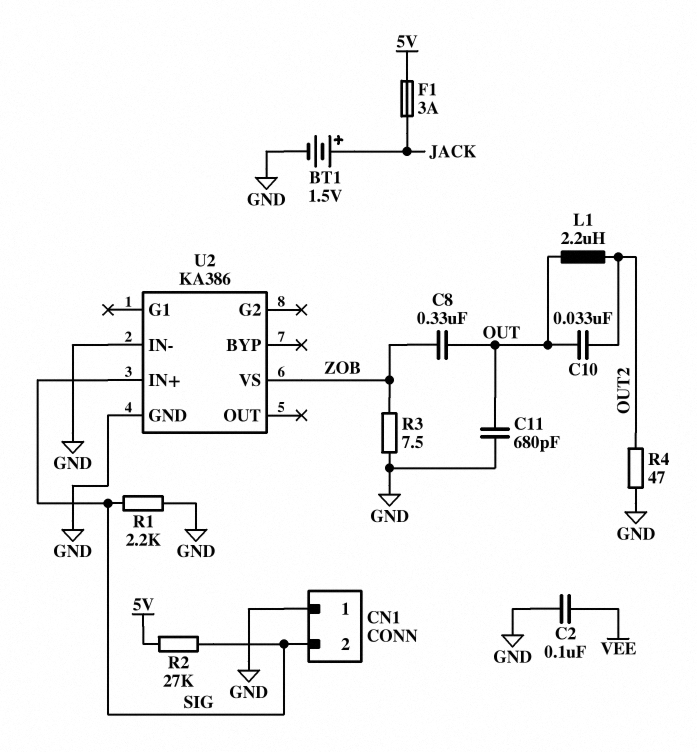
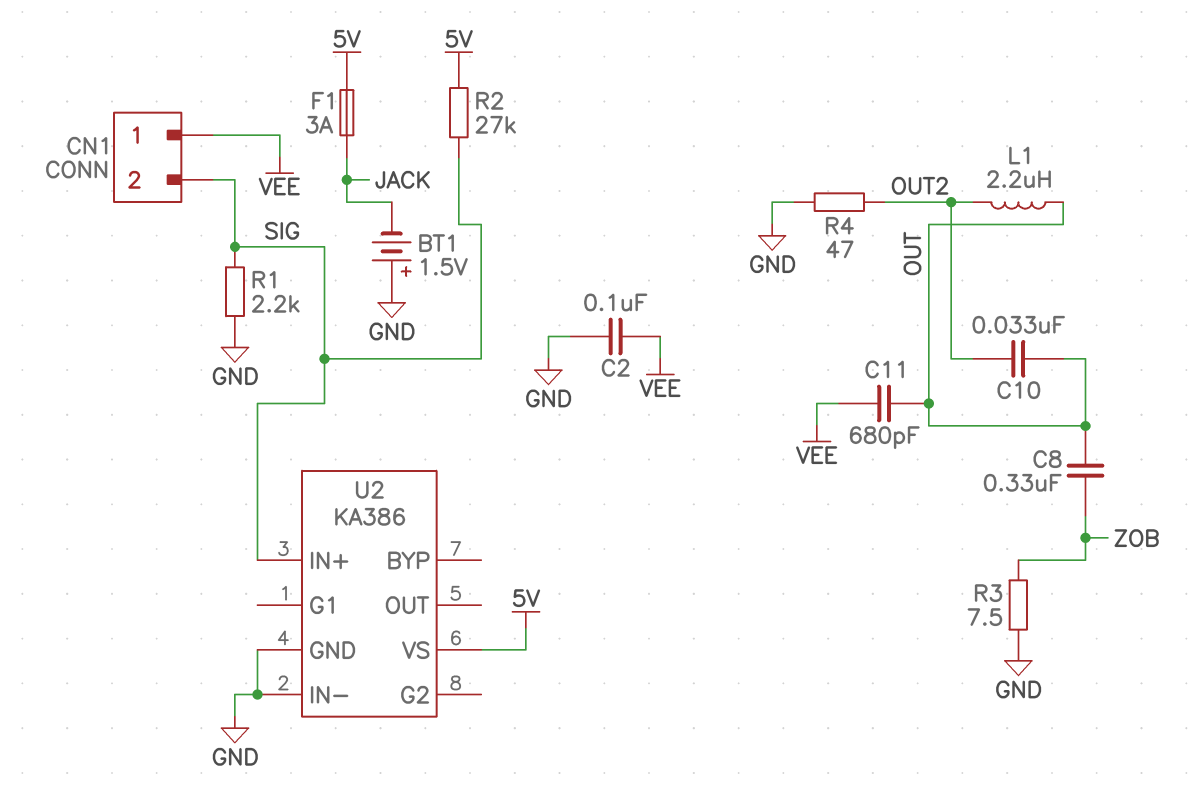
BT1: 1.5V (plus JACK, minus GND) -> 1.5V (plus GND, minus JACK)
C11: 680pF (GND, OUT) -> 680pF (OUT, VEE)
CN1 pin 1: GND -> VEE
U2 pin VS: ZOB -> 5V

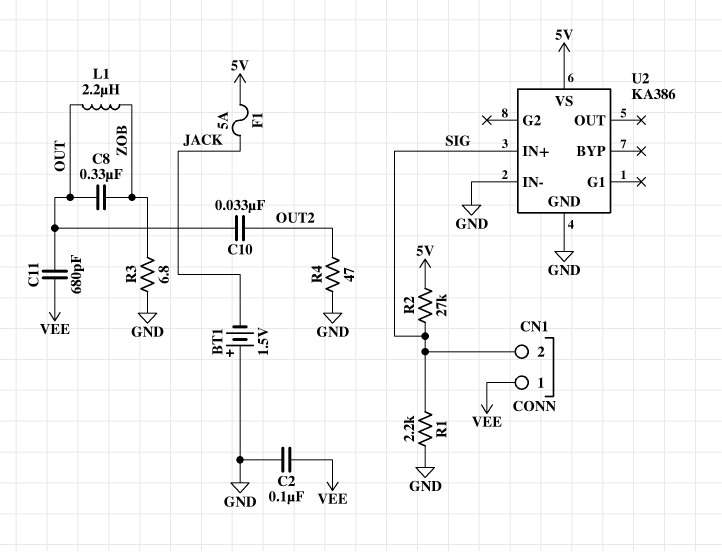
F1: 3A (5V, JACK) -> 5A (5V, JACK)
L1: 2.2uH (OUT, OUT2) -> 2.2uH (OUT, ZOB)
R3: 7.5 (GND, ZOB) -> 6.8 (GND, ZOB)

